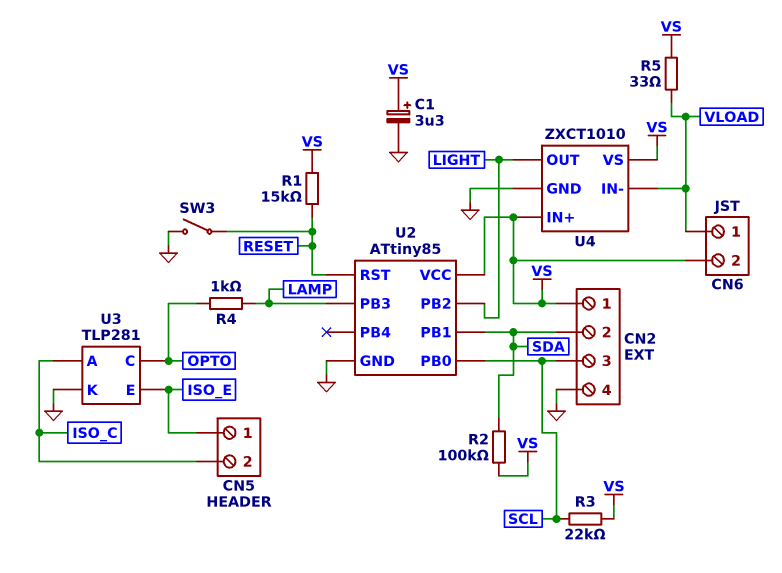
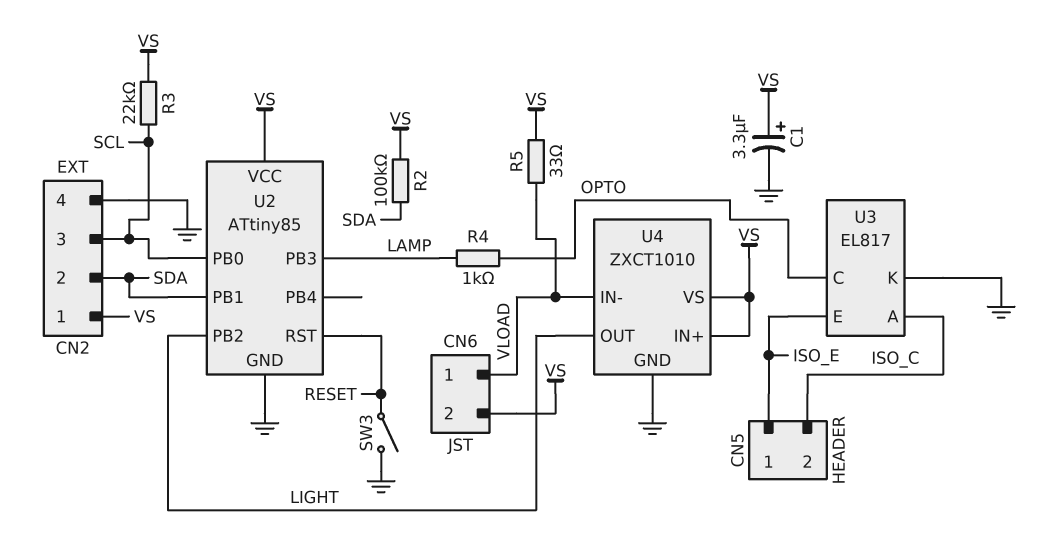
R1: 15k (RESET, VS) -> none
U3: TLP281 -> EL817

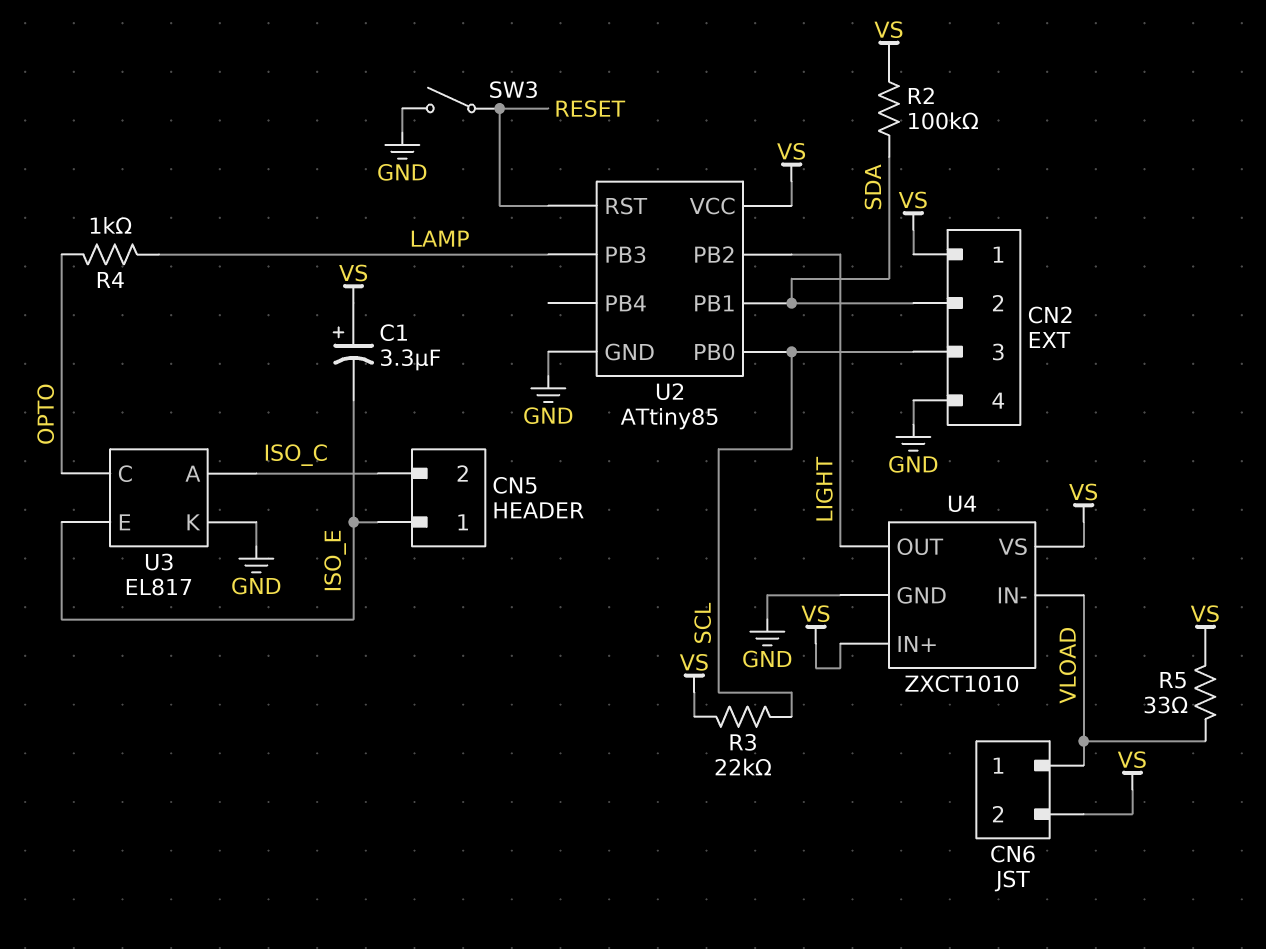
C1: 3.3uF (plus VS, minus GND) -> 3.3uF (plus VS, minus ISO_E)

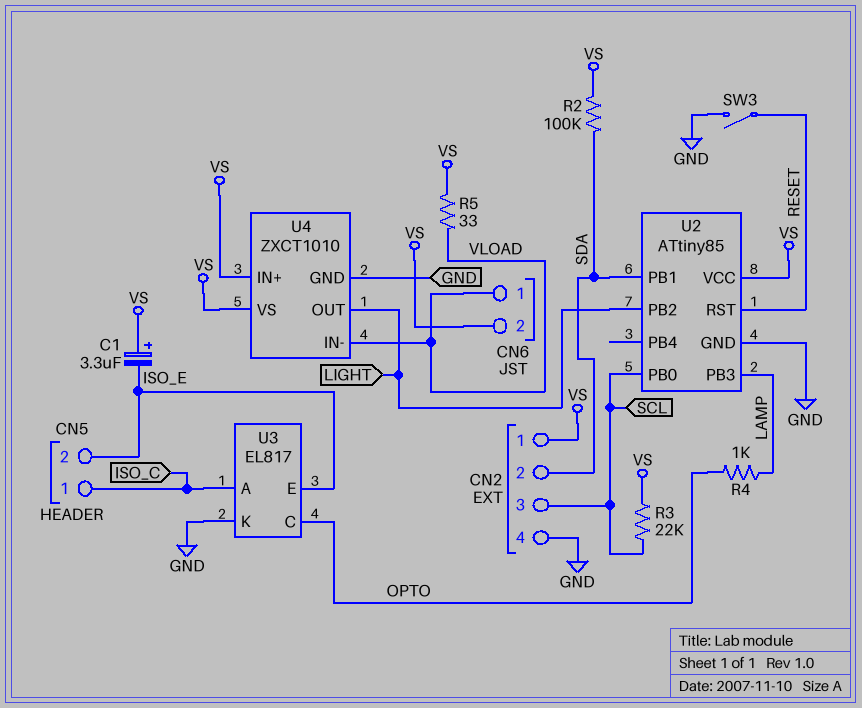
CN5 pin 1: ISO_E -> ISO_C
CN5 pin 2: ISO_C -> ISO_E

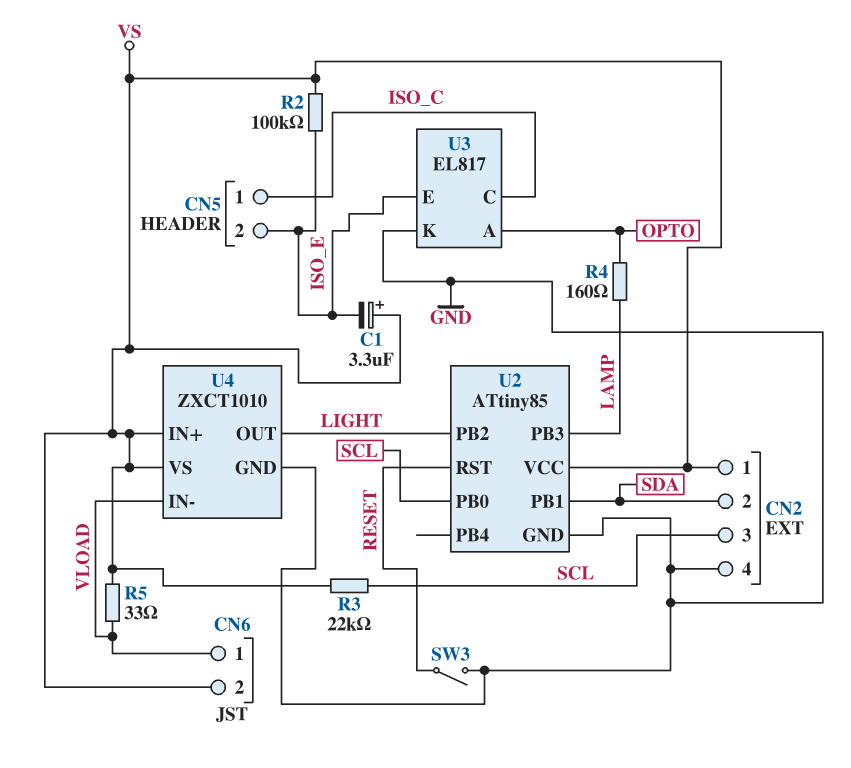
R2: 100k (SDA, VS) -> 100k (ISO_E, VS)
R4: 1k (LAMP, OPTO) -> 160 (LAMP, OPTO)
U3 pin A: ISO_C -> OPTO
U3 pin C: OPTO -> ISO_C

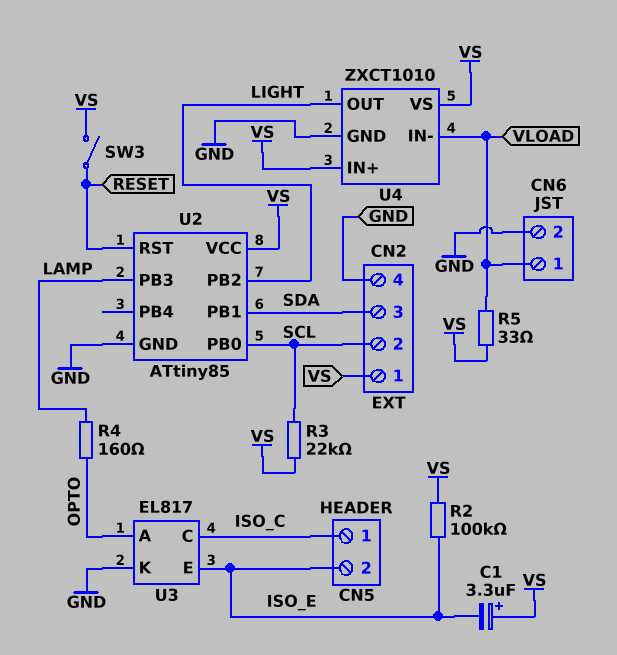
CN2 pin 2: SDA -> SCL
CN2 pin 3: SCL -> SDA
CN6 pin 2: VS -> GND
SW3: switch (GND, RESET) -> switch (RESET, VS)

